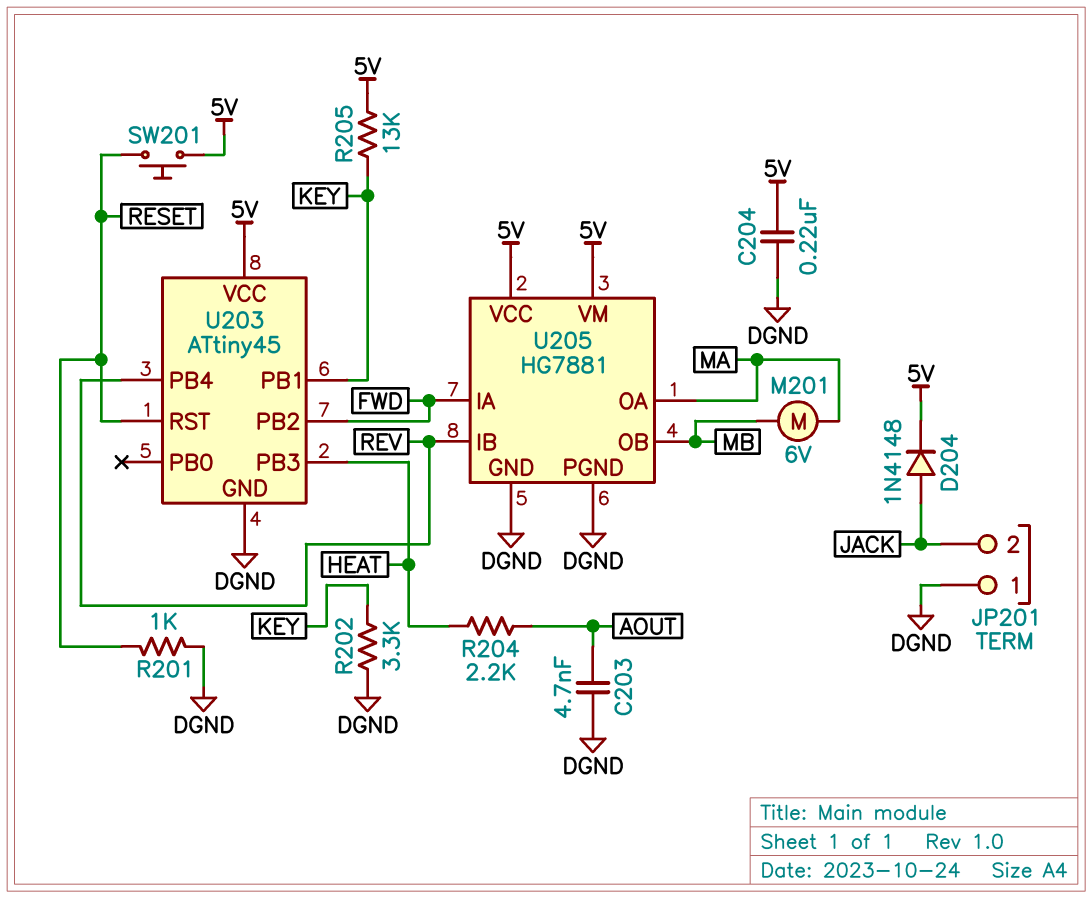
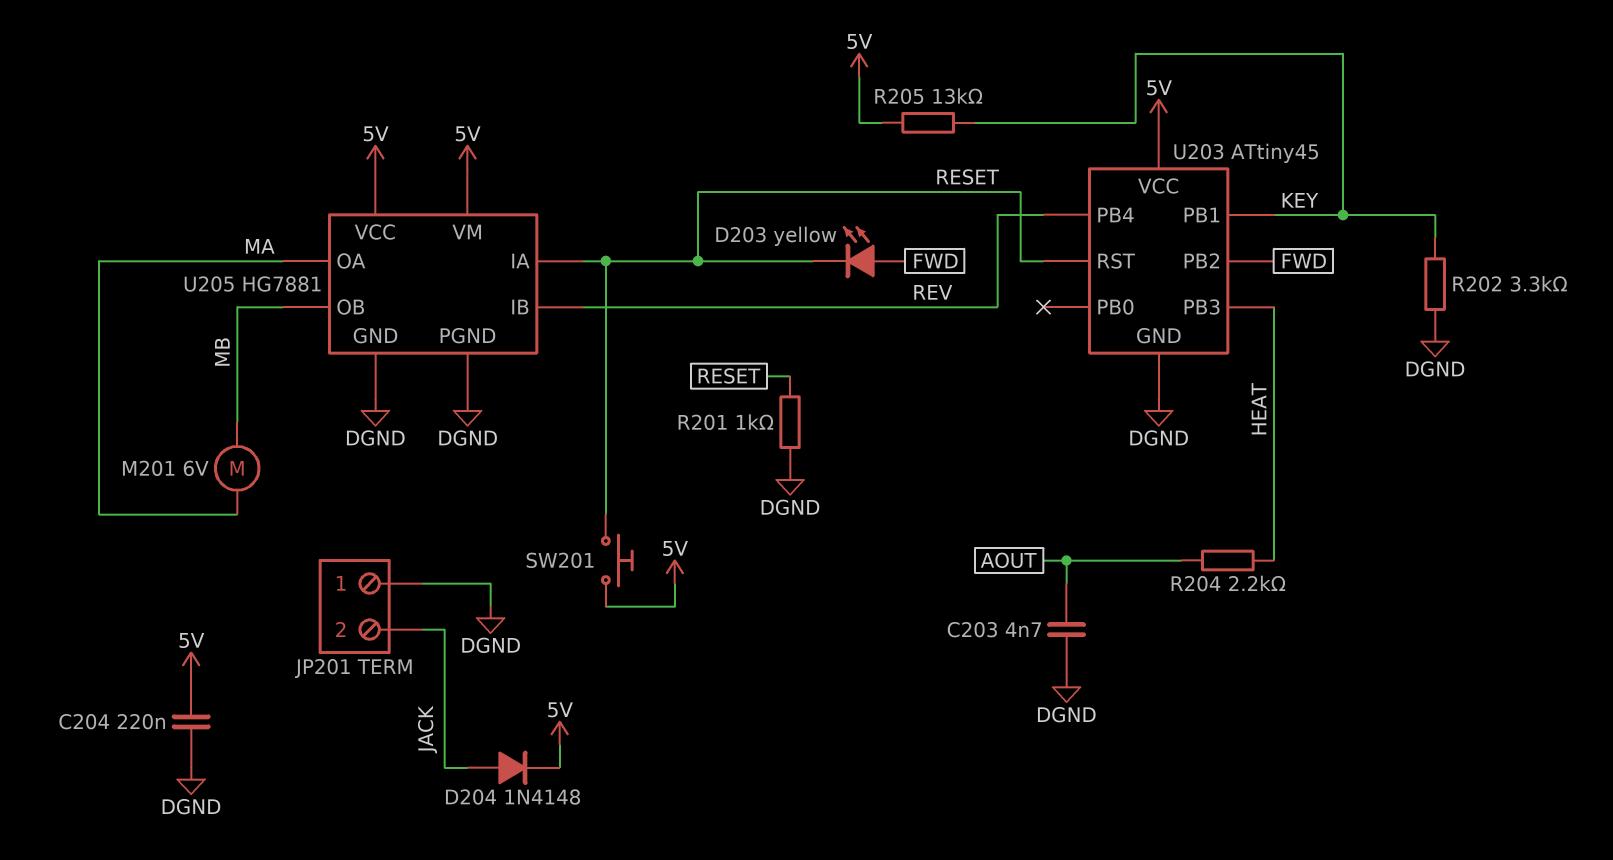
D203: none -> LED yellow (A FWD, K RESET)
U205 pin IA: FWD -> RESET

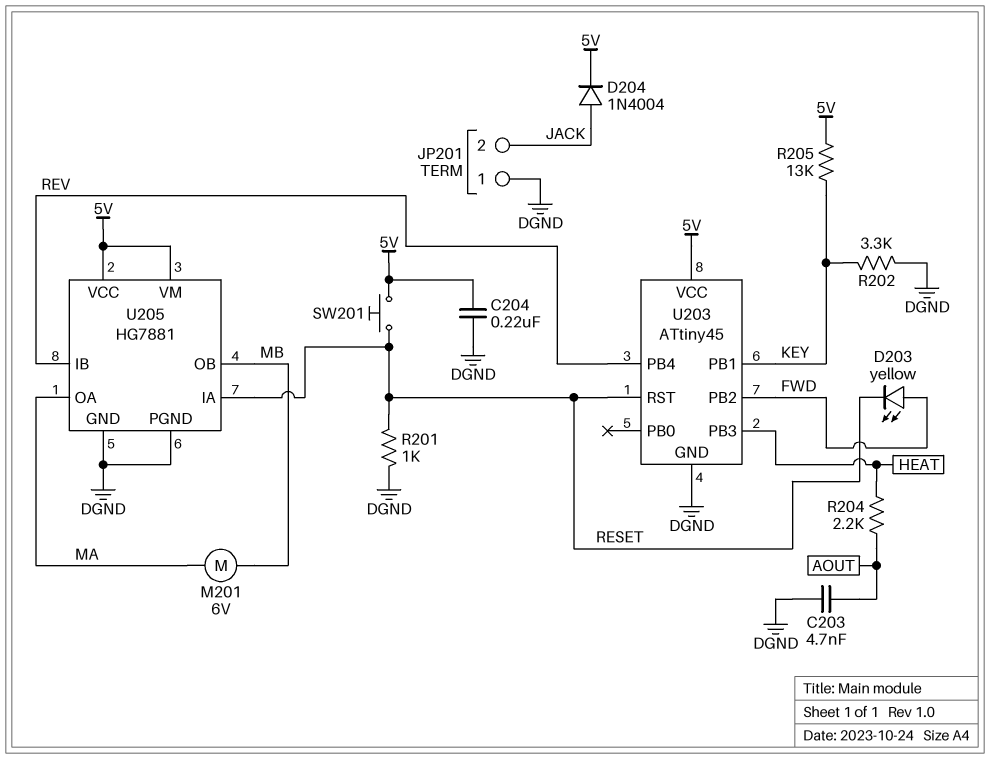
D204: diode 1N4148 (A JACK, K 5V) -> diode 1N4004 (A JACK, K 5V)

